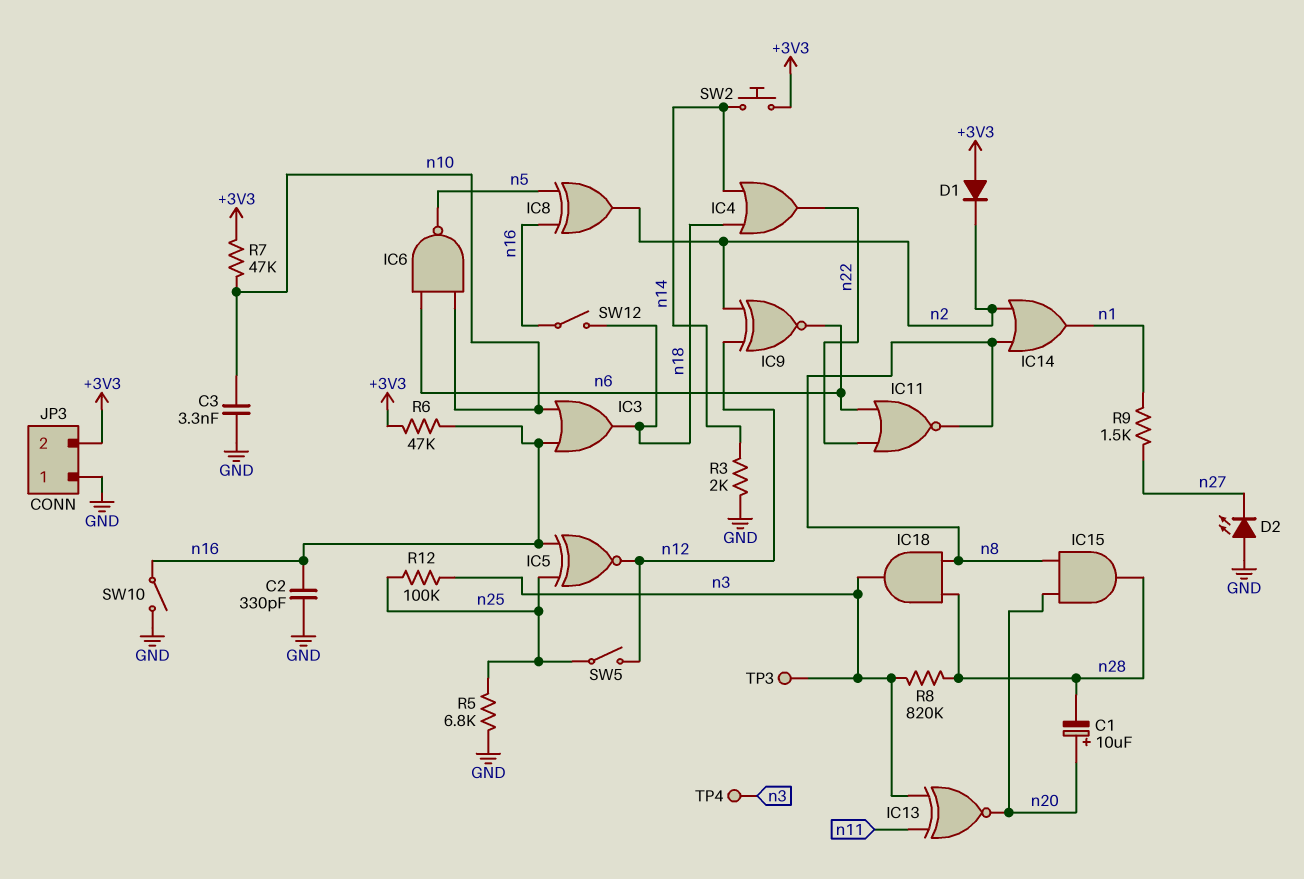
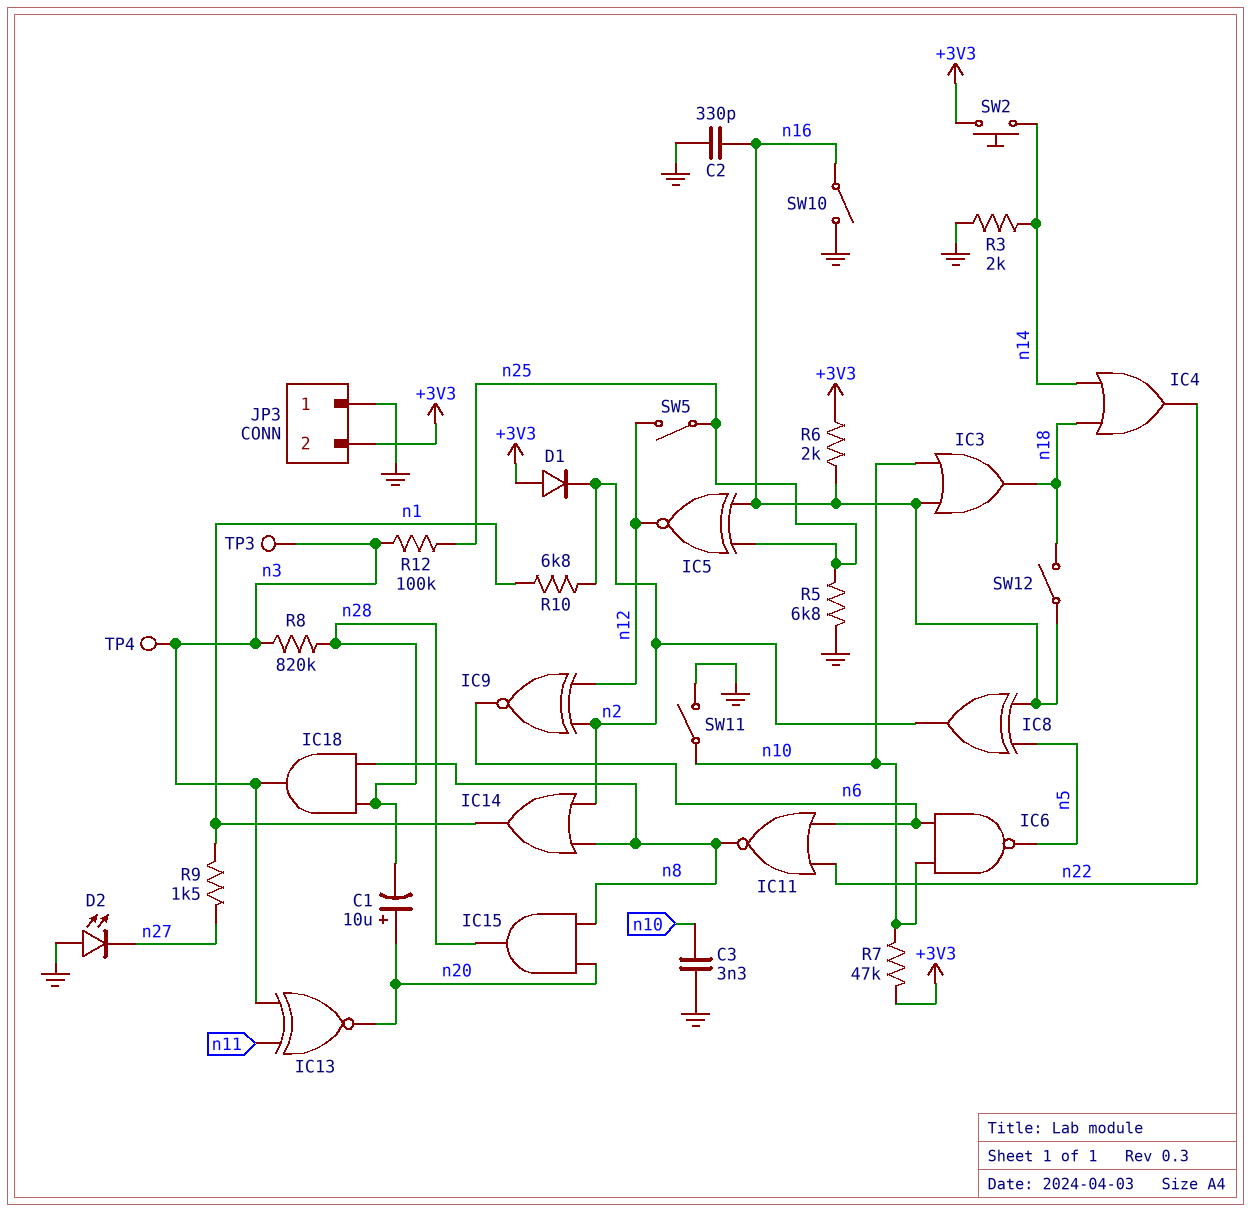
R6: 47k (+3V3, n16) -> 2k (+3V3, n16)
R10: none -> 6.8k (n1, n2)
SW11: none -> switch (GND, n10)

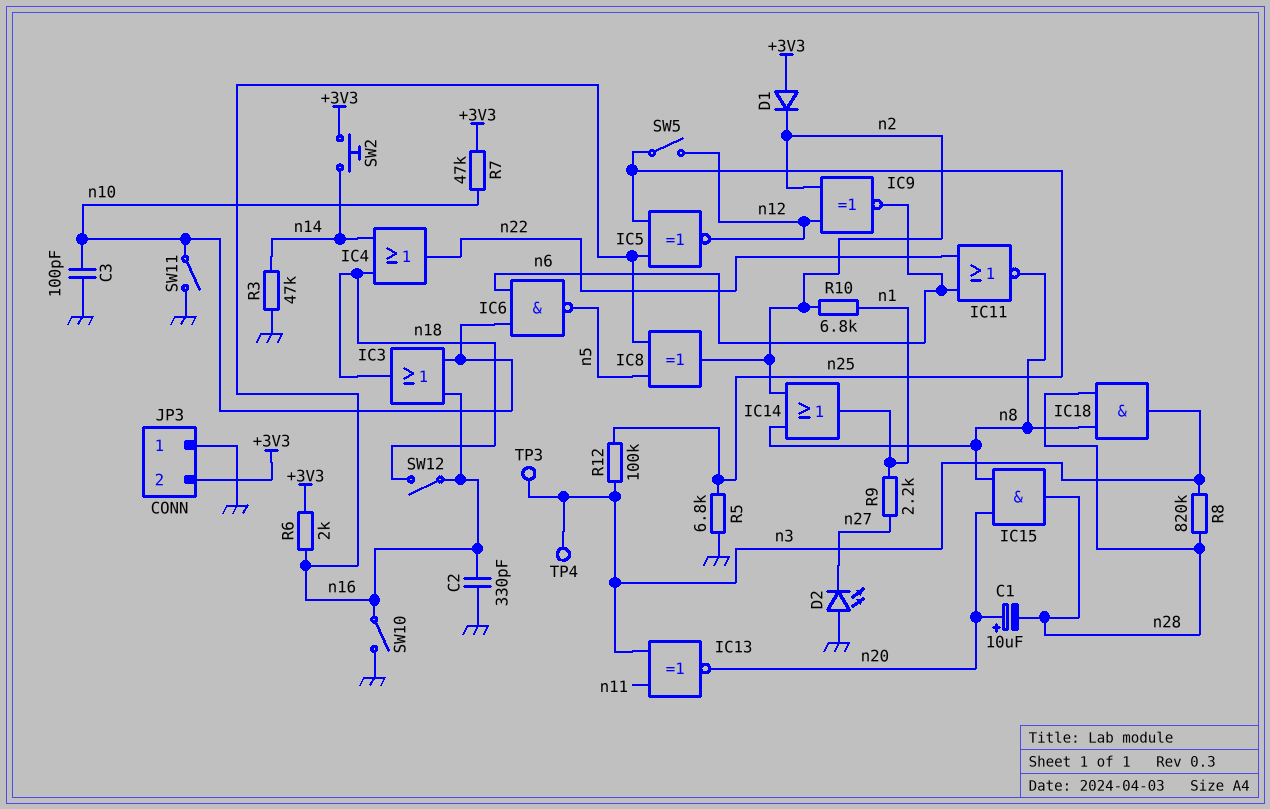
C3: 3.3nF (GND, n10) -> 100pF (GND, n10)
R3: 2k (GND, n14) -> 47k (GND, n14)
R9: 1.5k (n1, n27) -> 2.2k (n1, n27)

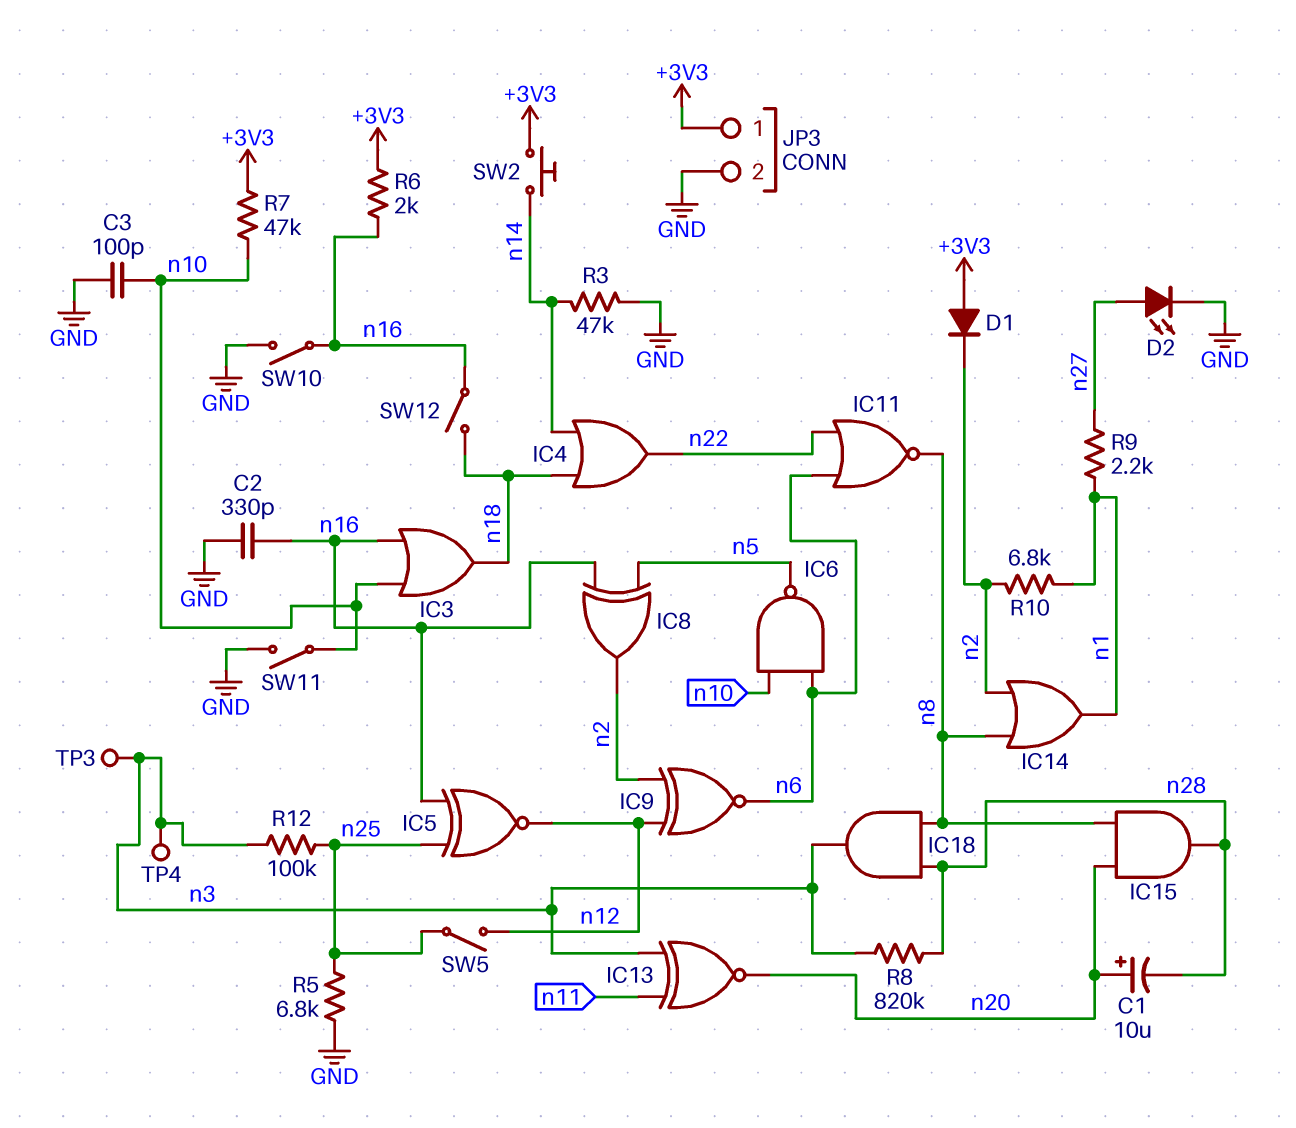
D2: LED (A GND, K n27) -> LED (A n27, K GND)
JP3 pin 1: GND -> +3V3
JP3 pin 2: +3V3 -> GND

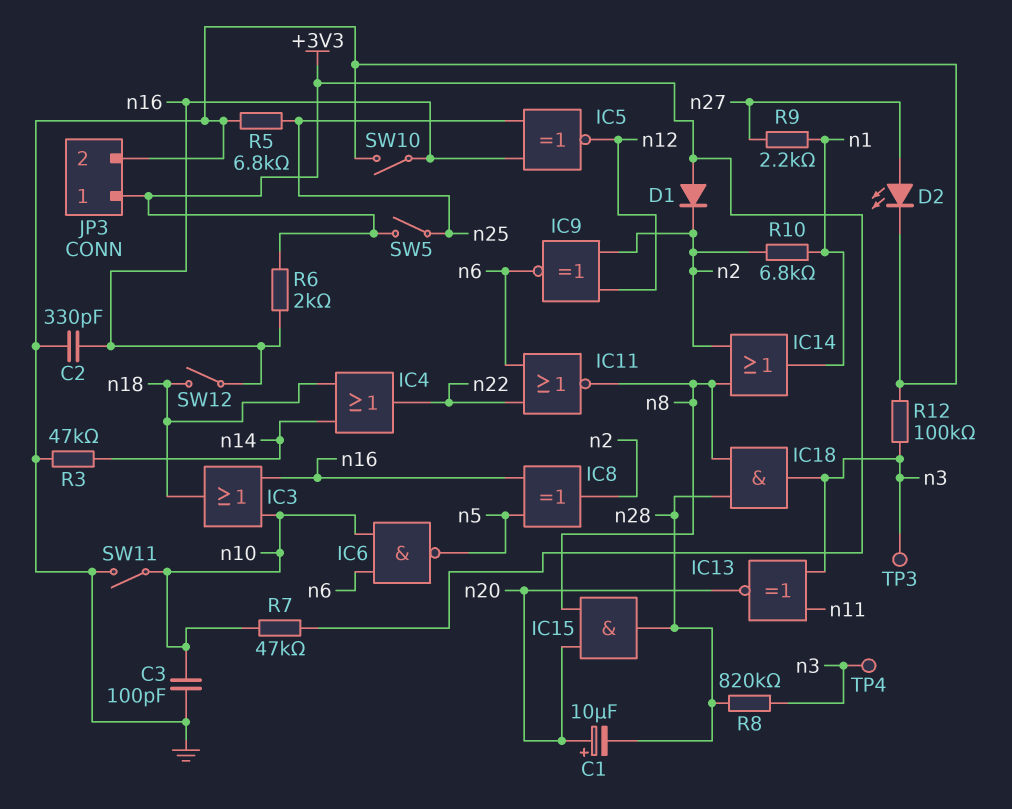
R12: 100k (n3, n25) -> 100k (GND, n3)
SW2: button (+3V3, n14) -> none
SW5: switch (n12, n25) -> switch (+3V3, n25)

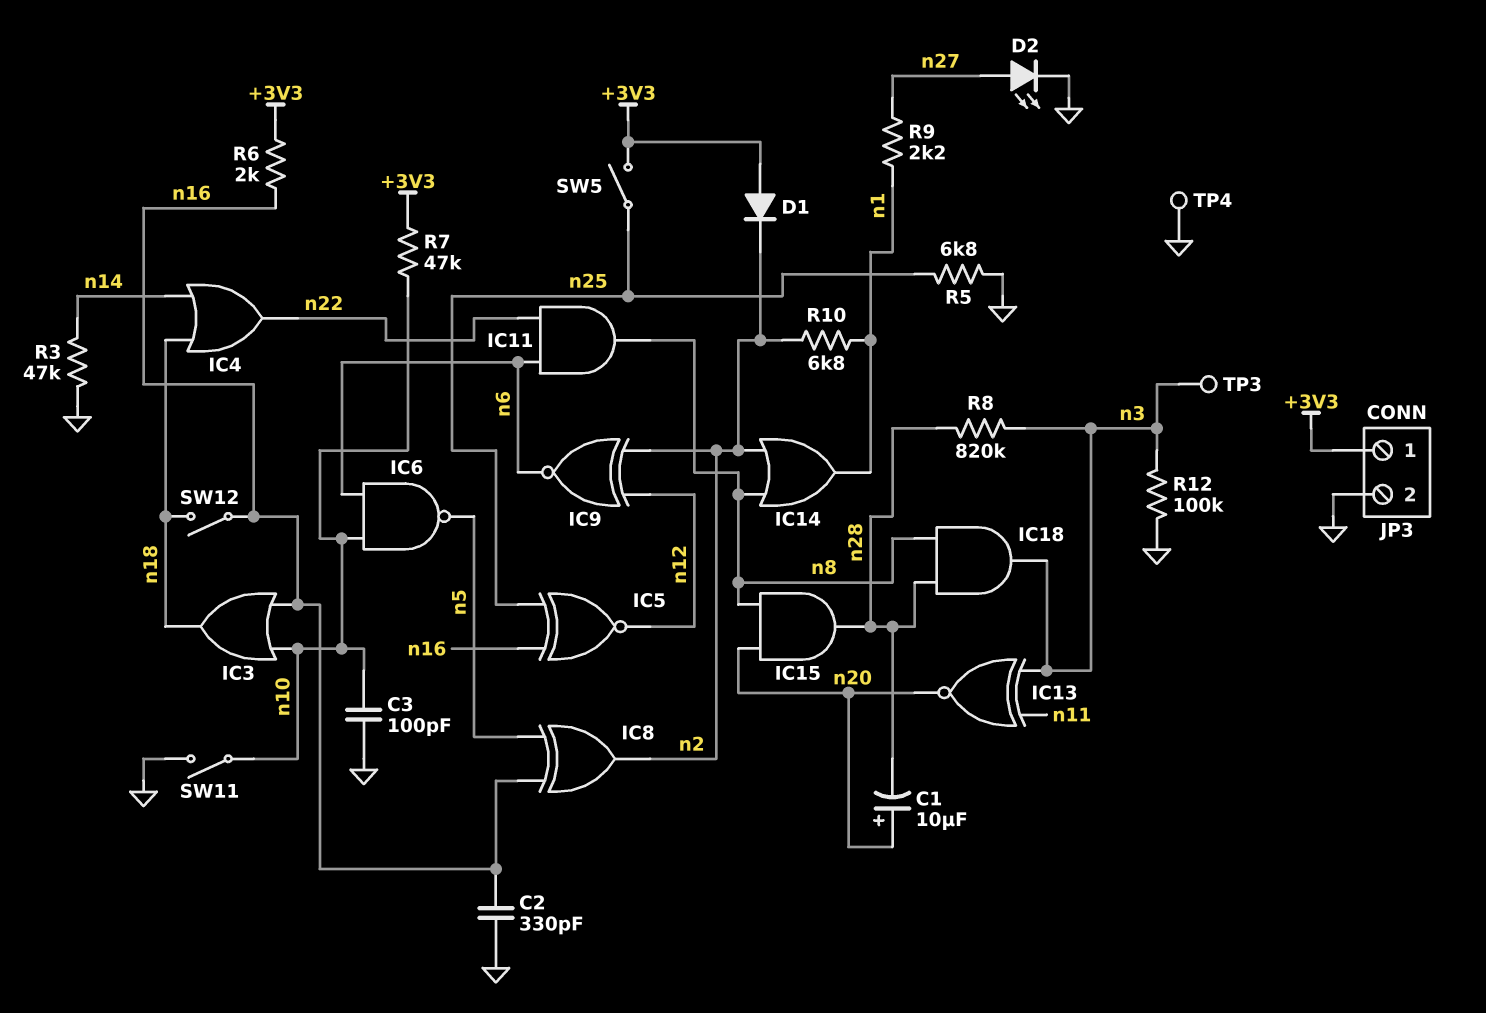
IC11: NOR (in n6, in n22, out n8) -> AND (in n6, in n22, out n8)
SW10: switch (GND, n16) -> none
TP4: test point (n3) -> test point (GND)

